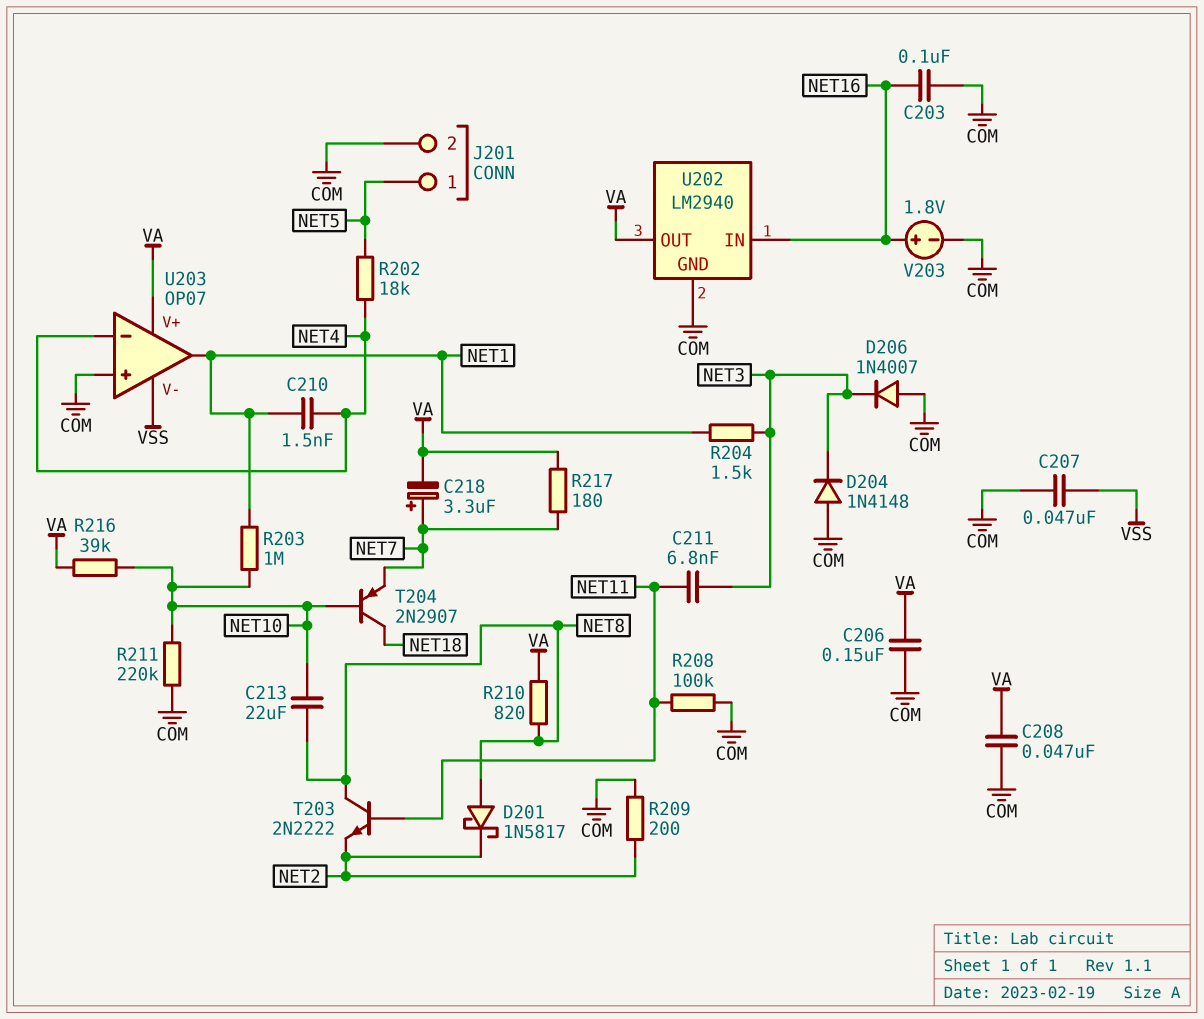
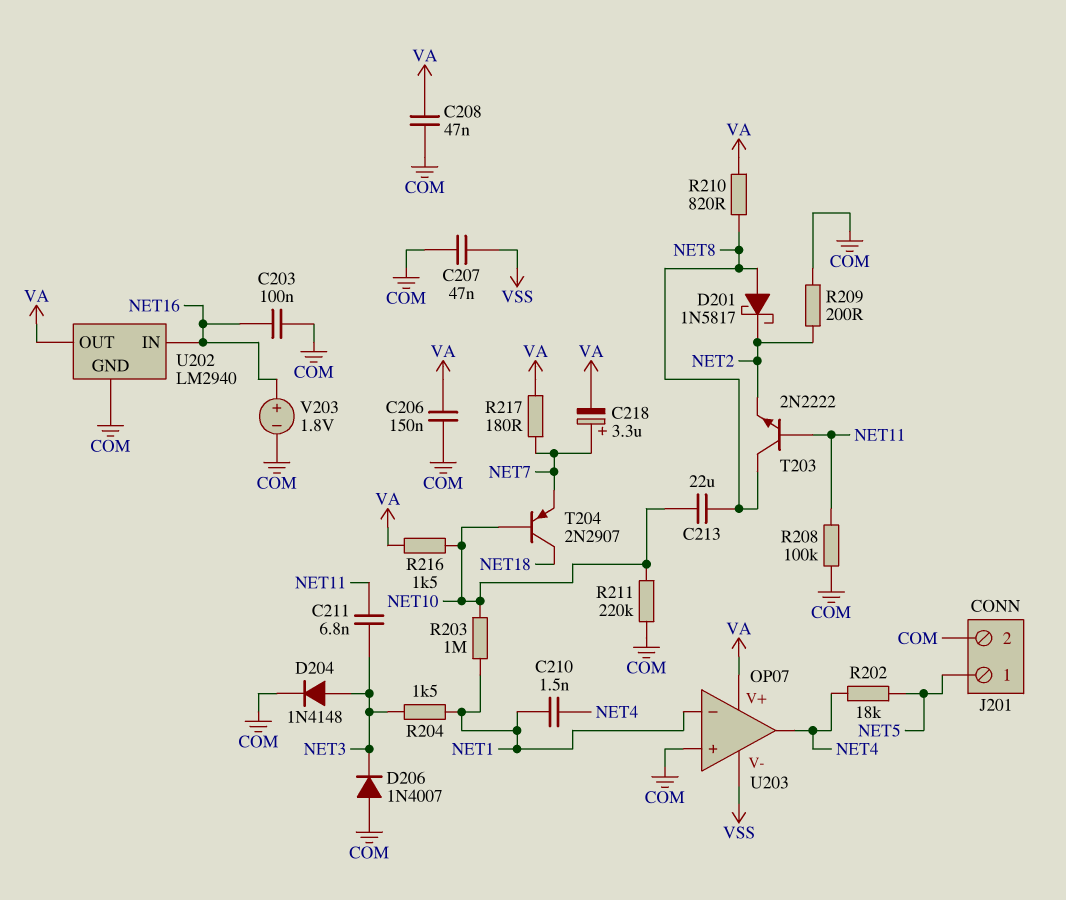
D204: diode 1N4148 (A COM, K NET3) -> diode 1N4148 (A NET3, K COM)
R216: 39k (NET10, VA) -> 1.5k (NET10, VA)
U203 pin in-: NET4 -> NET1
U203 pin out: NET1 -> NET4

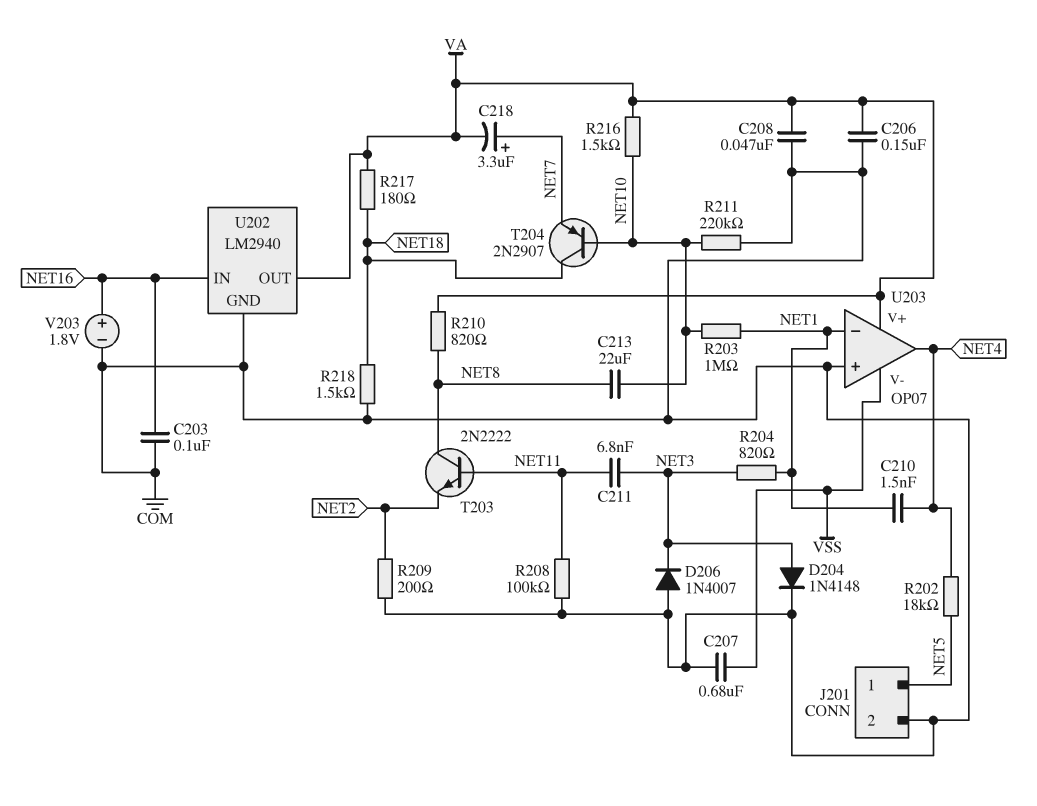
C207: 47nF (COM, VSS) -> 680nF (COM, VSS)
D201: schottky 1N5817 (A NET8, K NET2) -> none
R204: 1.5k (NET1, NET3) -> 820 (NET1, NET3)
R217: 180 (NET7, VA) -> 180 (NET18, VA)
R218: none -> 1.5k (COM, NET18)

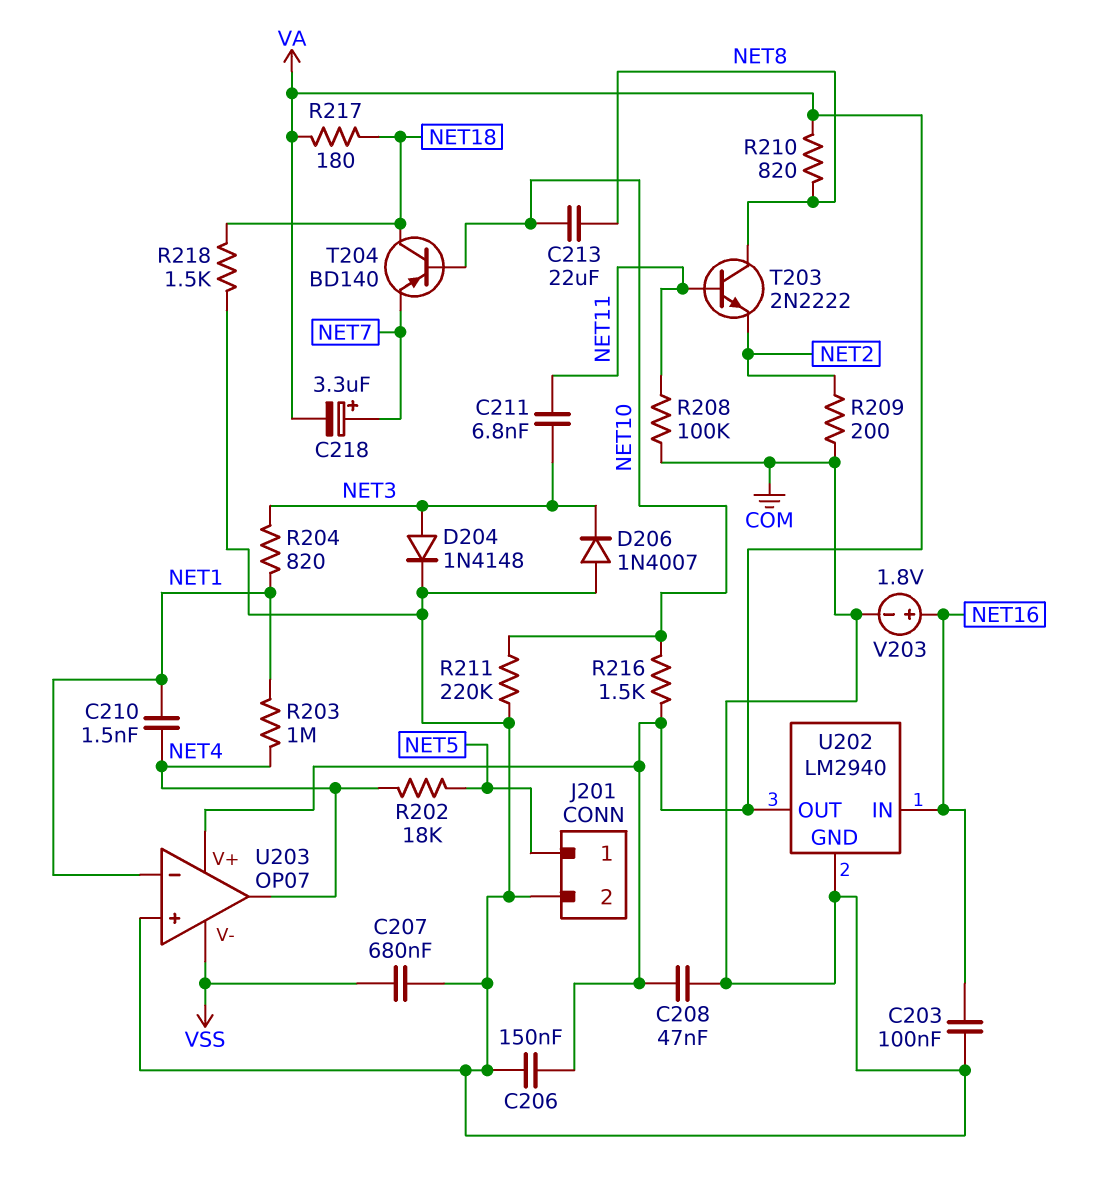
R203: 1M (NET1, NET10) -> 1M (NET1, NET4)
T204: PNP 2N2907 (B NET10, C NET18, E NET7) -> PNP BD140 (B NET10, C NET18, E NET7)

